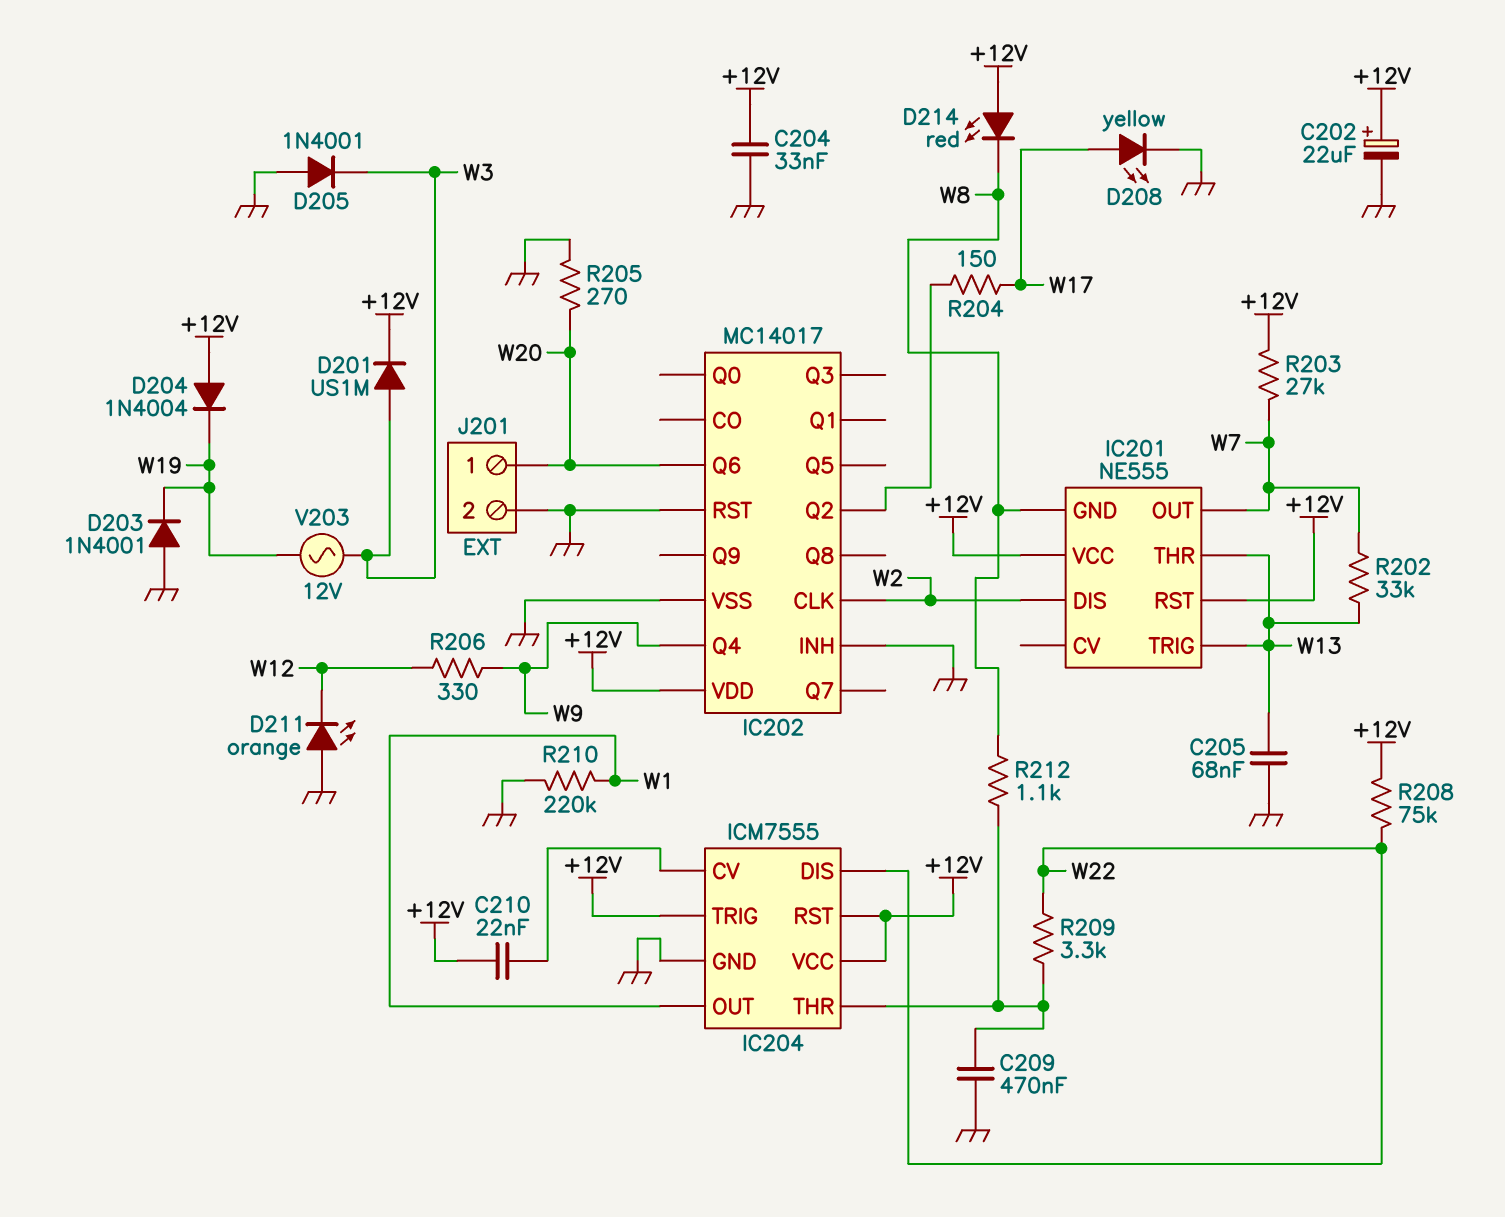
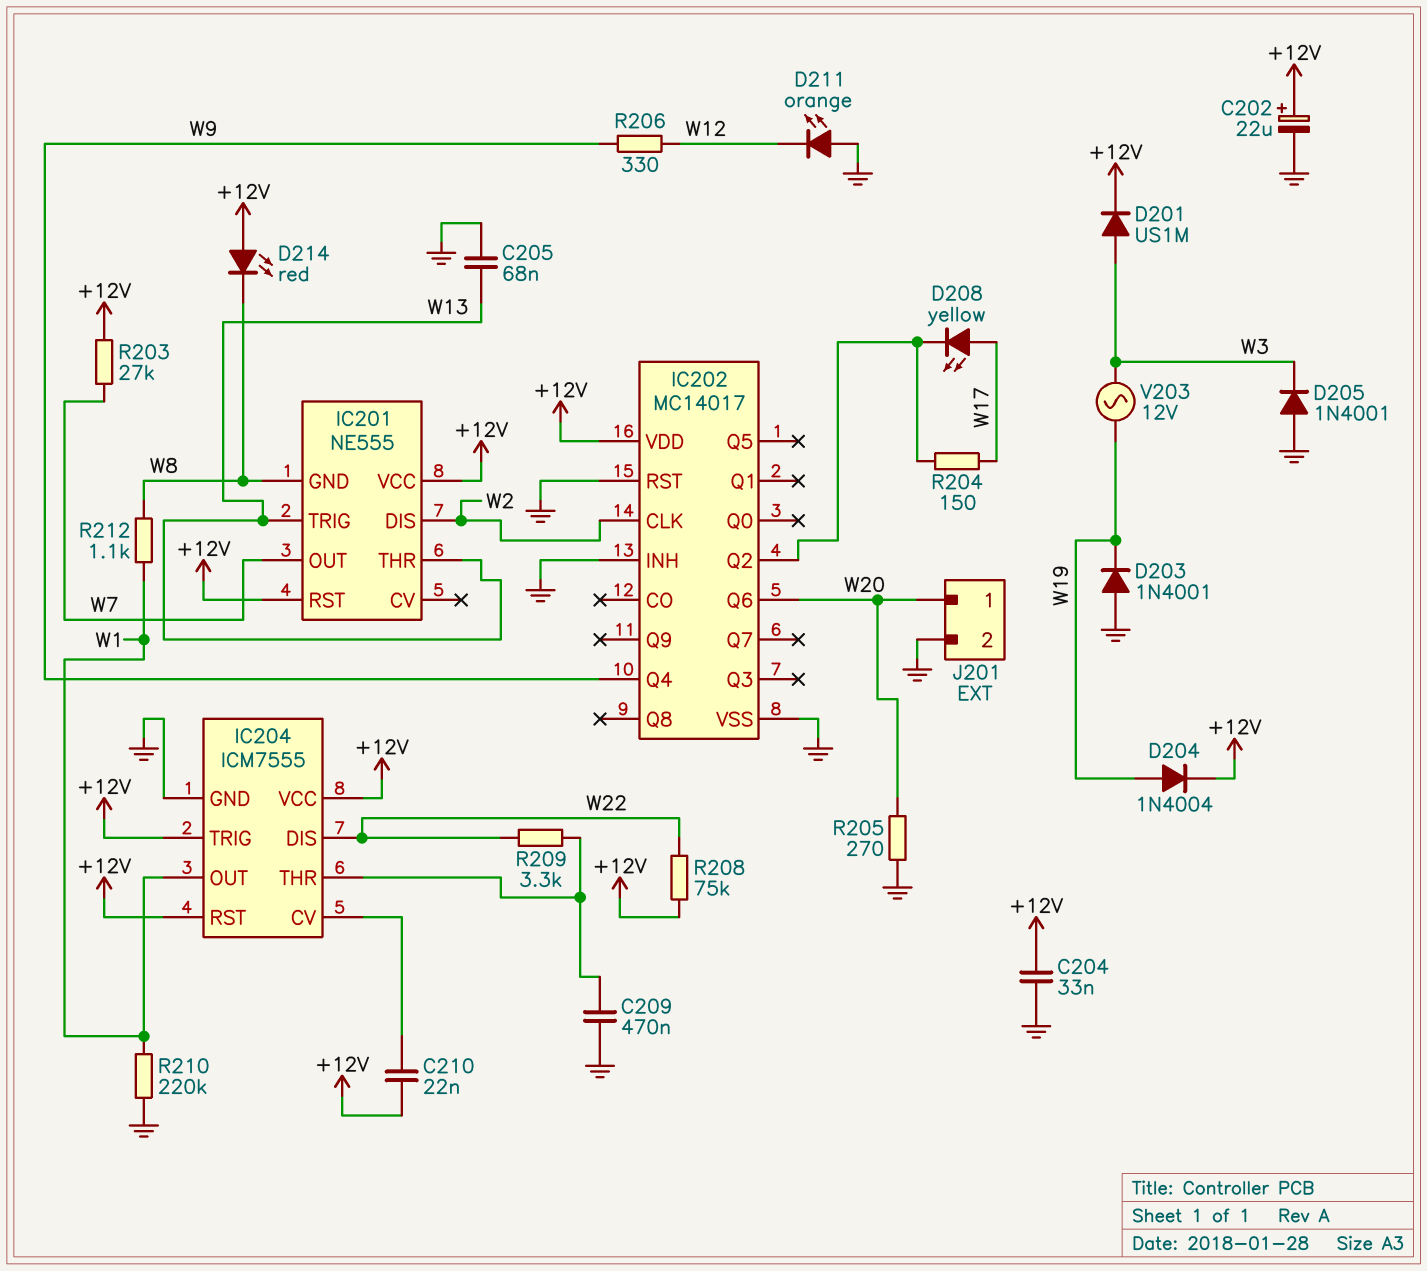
D204: diode 1N4004 (A +12V, K W19) -> diode 1N4004 (A W19, K +12V)
D208: LED yellow (A W17, K GND) -> LED yellow (A W17, K IC202/Q2)
R202: 33k (W7, W13) -> none
R212: 1.1k (IC204/THR, W8) -> 1.1k (W1, W8)

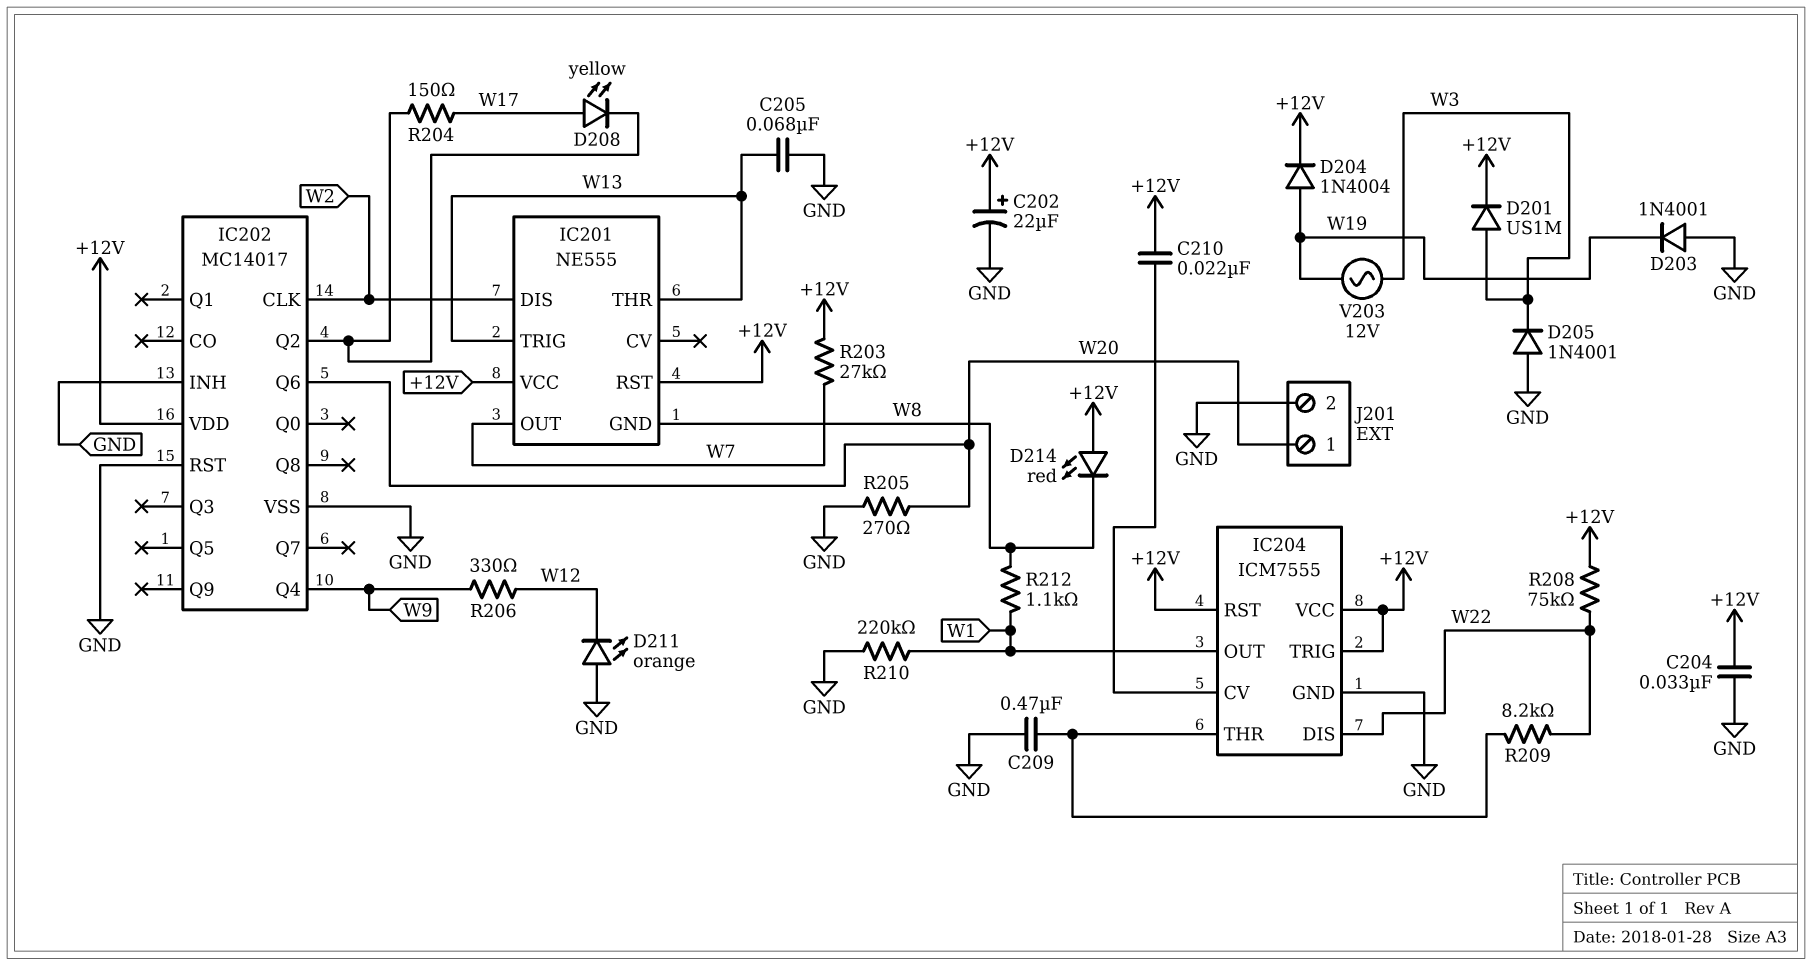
R209: 3.3k (IC204/THR, W22) -> 8.2k (IC204/THR, W22)

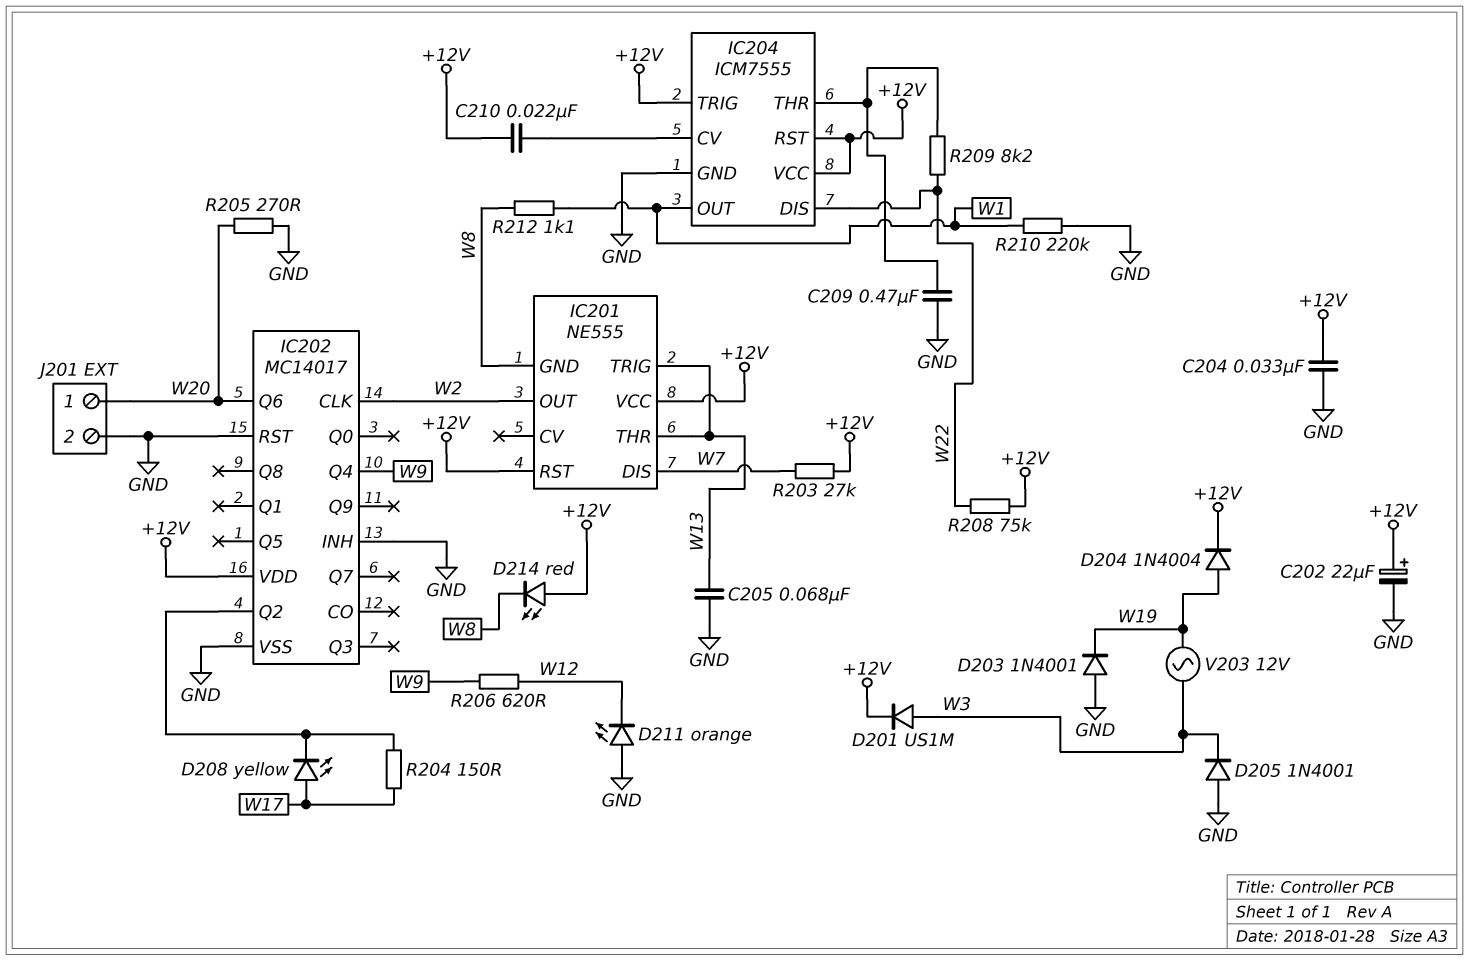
IC201 pin DIS: W2 -> W7
IC201 pin OUT: W7 -> W2
R206: 330 (W9, W12) -> 620 (W9, W12)

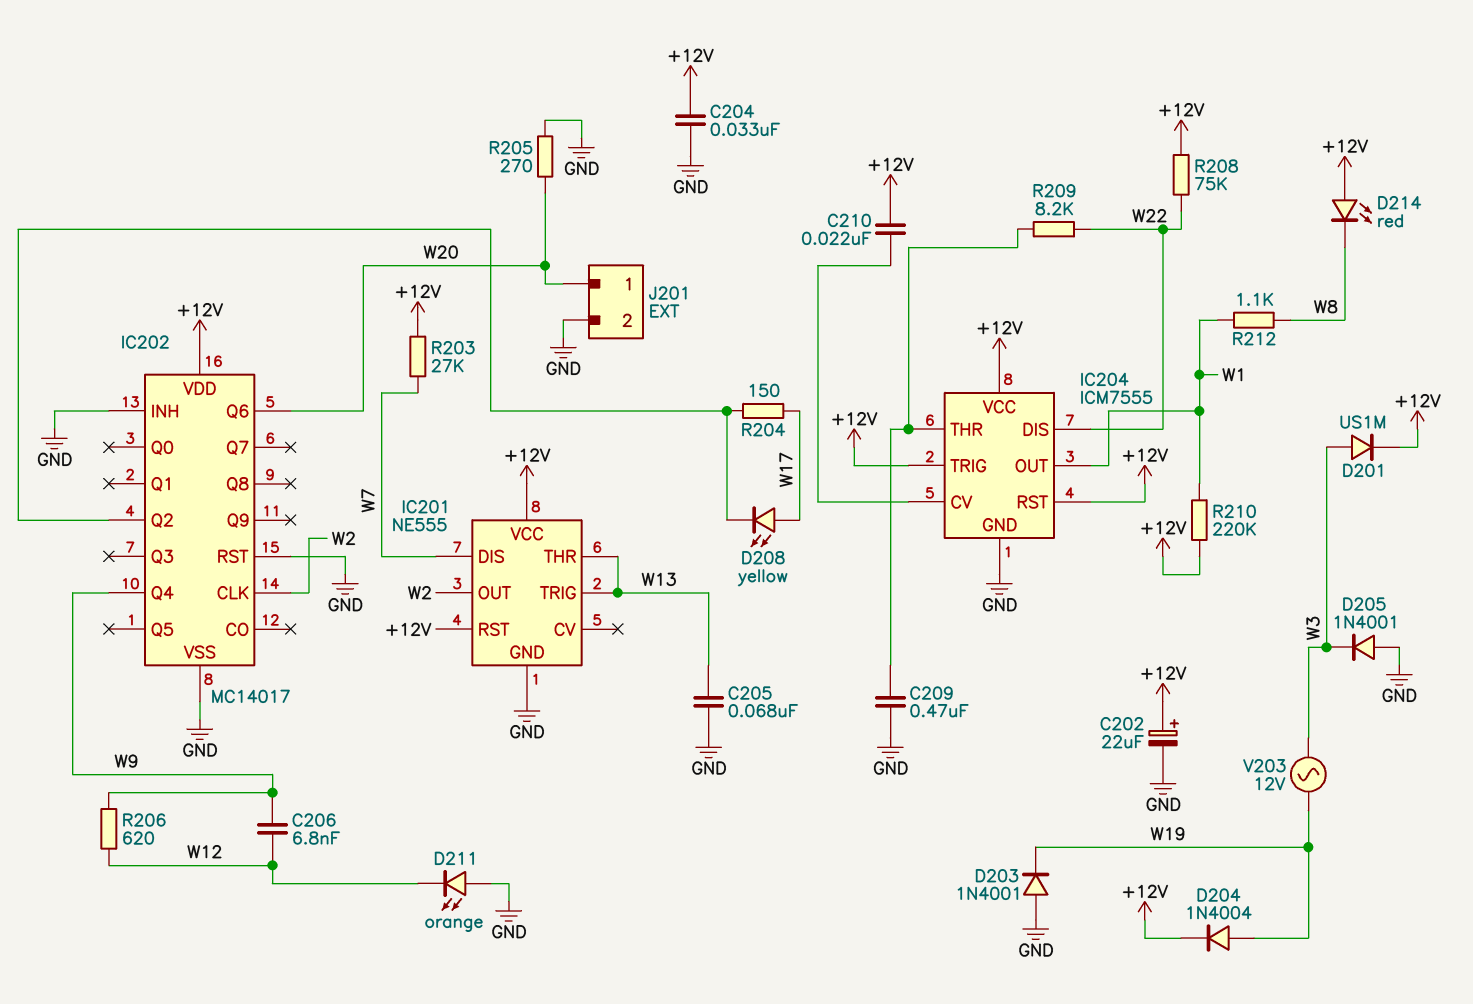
C206: none -> 6.8nF (W9, W12)
IC201 pin GND: W8 -> GND
R210: 220k (GND, W1) -> 220k (+12V, W1)

